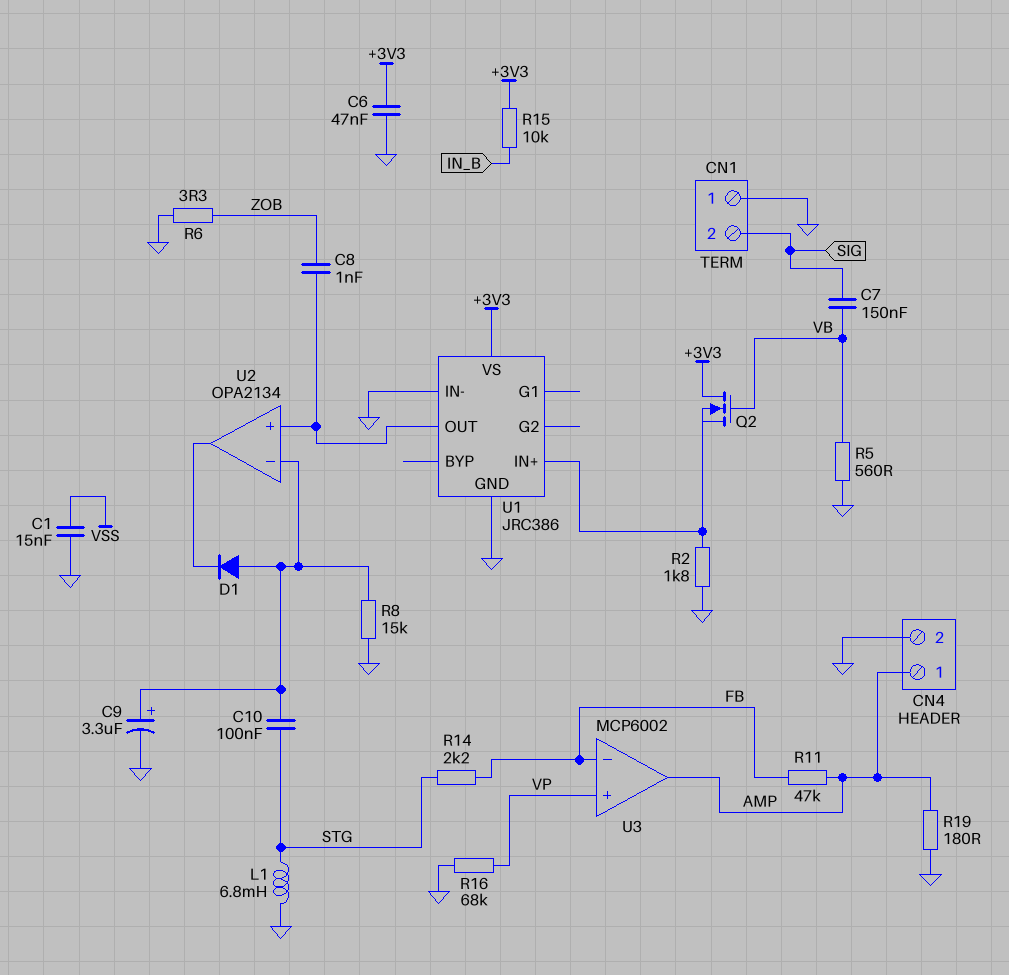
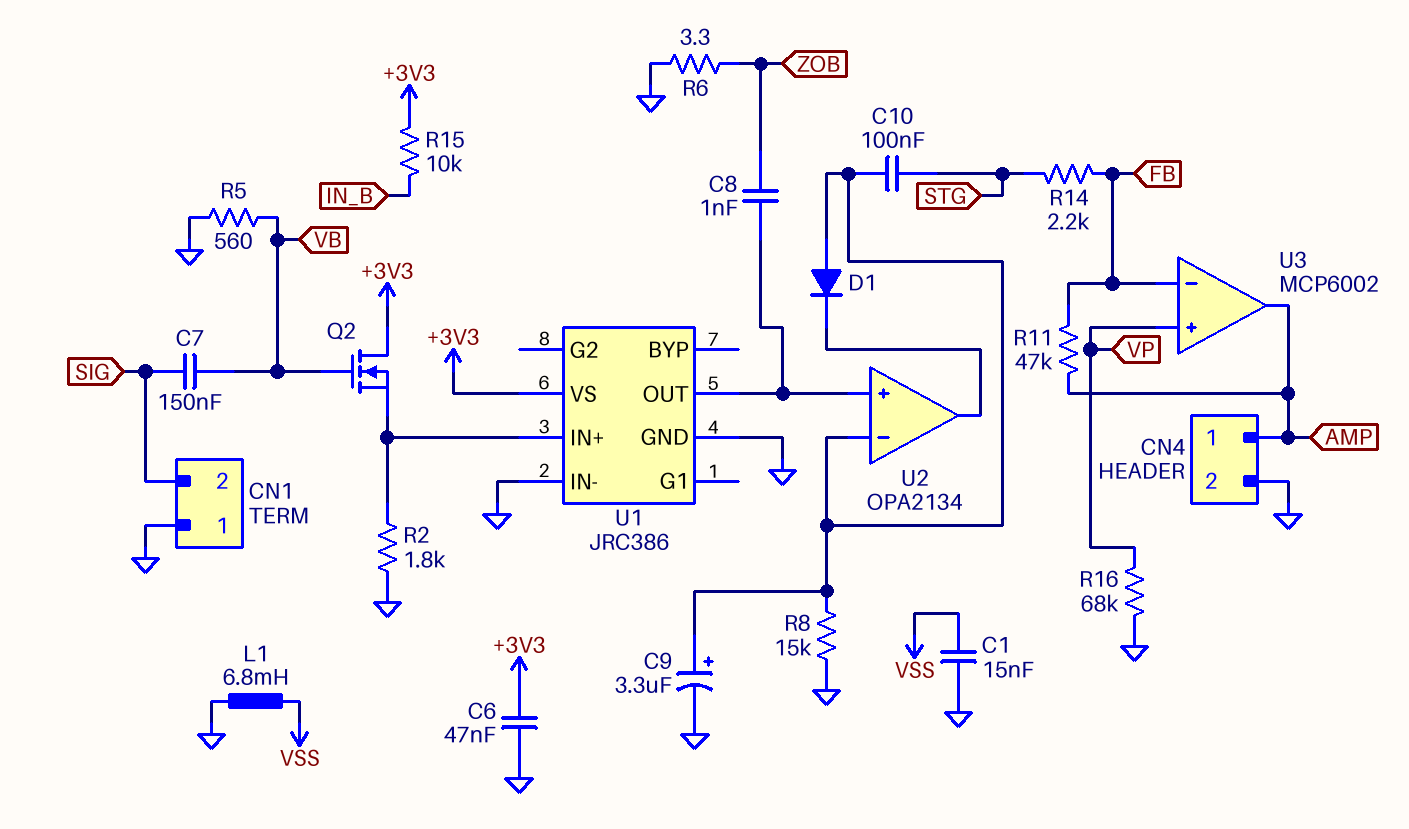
L1: 6.8mH (GND, STG) -> 6.8mH (GND, VSS)
R19: 180 (AMP, GND) -> none

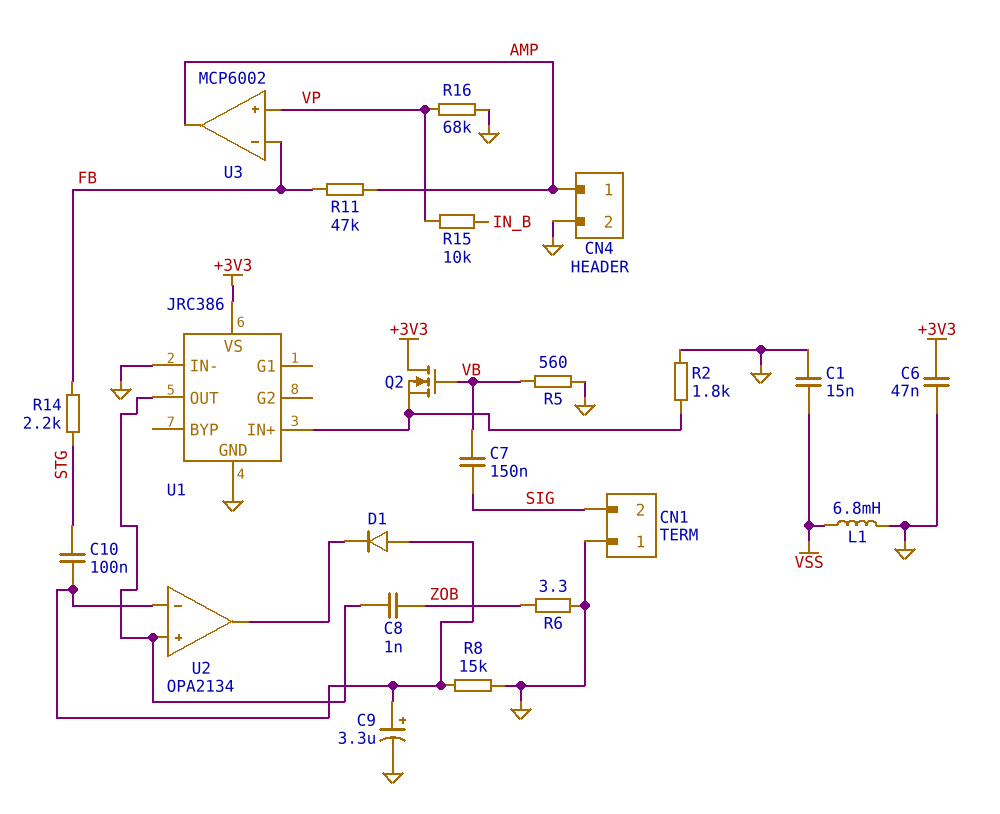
R15: 10k (+3V3, IN_B) -> 10k (IN_B, VP)

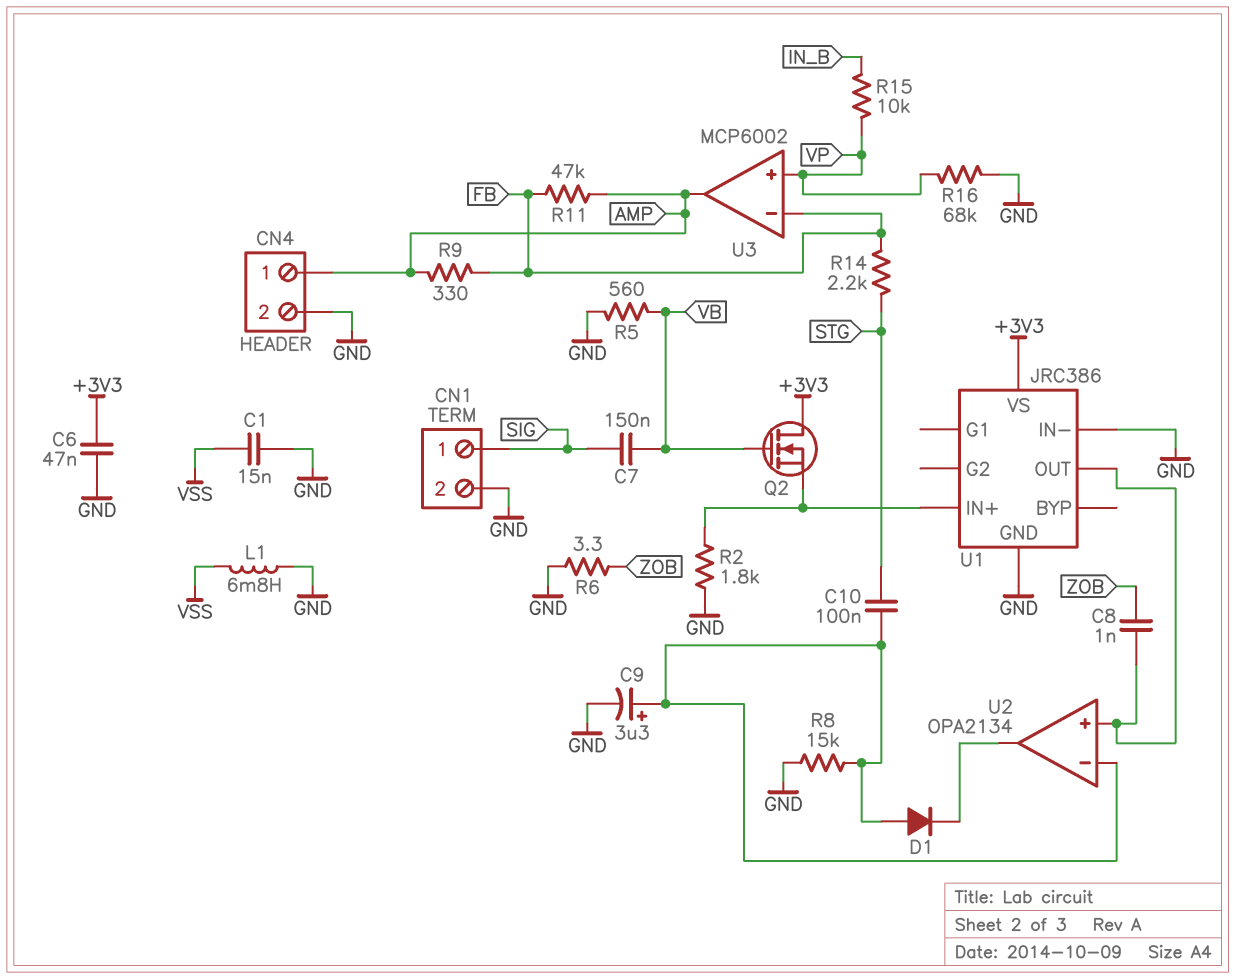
CN1 pin 1: GND -> SIG
CN1 pin 2: SIG -> GND
R9: none -> 330 (AMP, FB)

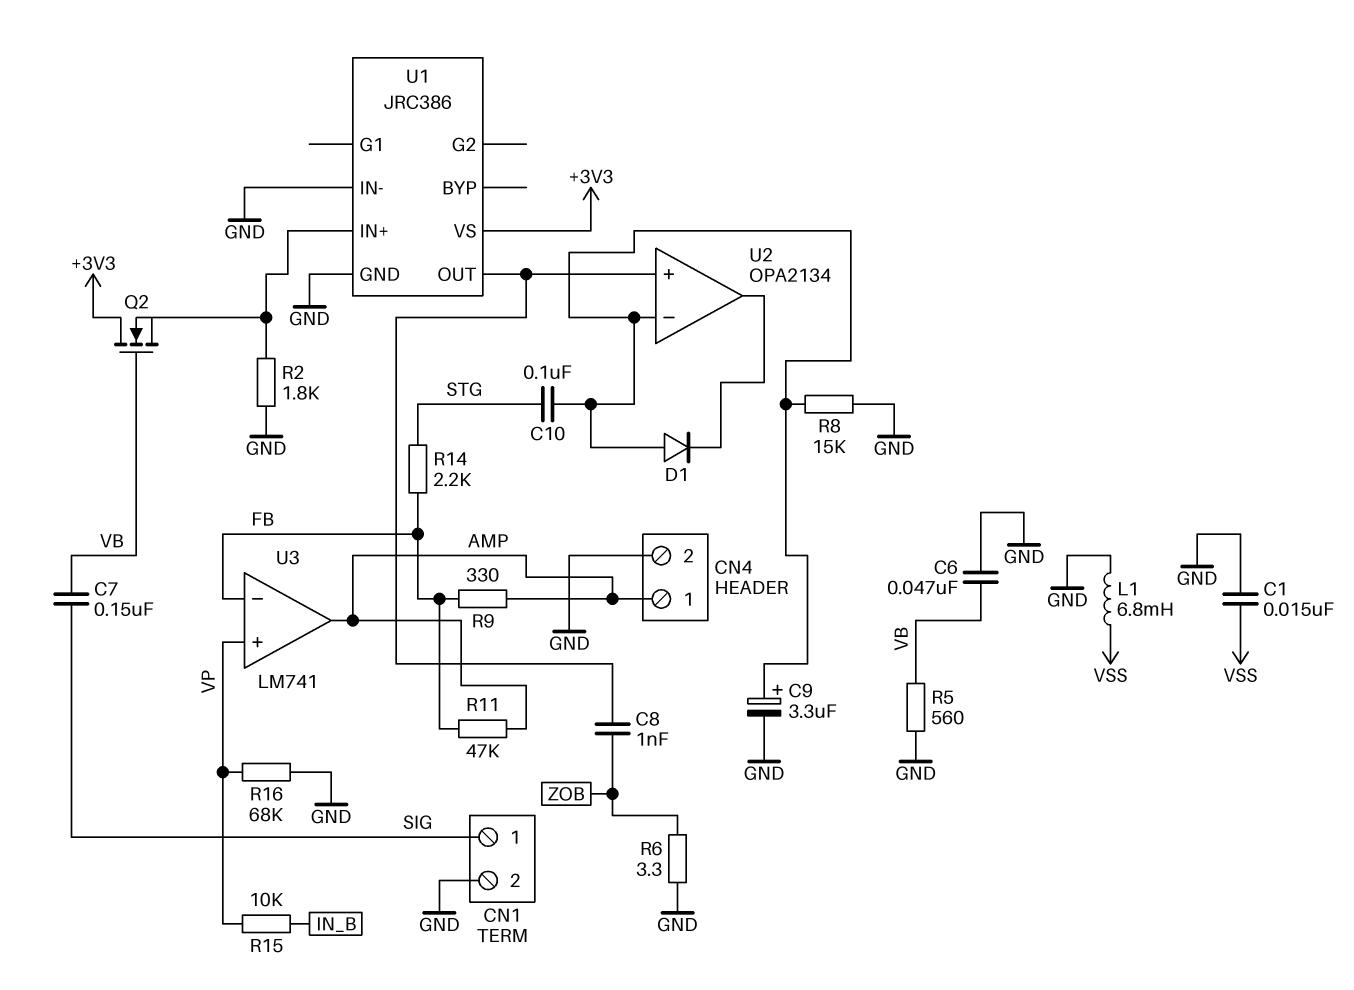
C6: 47nF (+3V3, GND) -> 47nF (GND, VB)
U3: MCP6002 -> LM741

